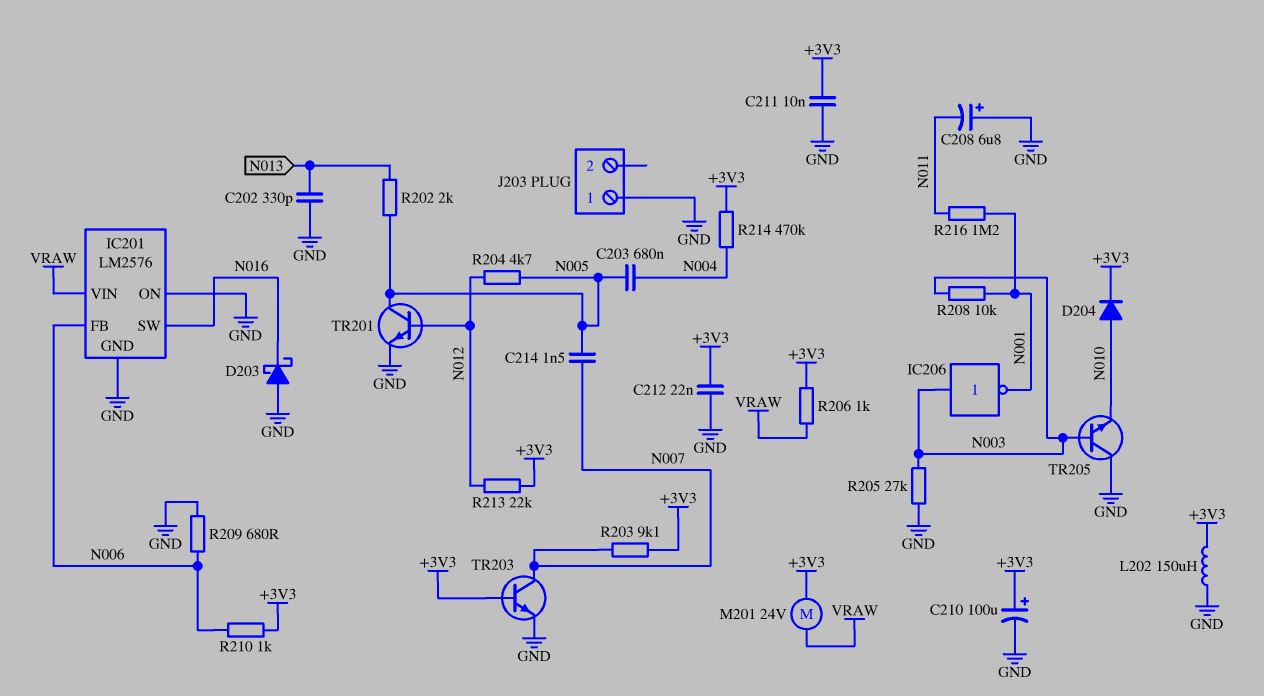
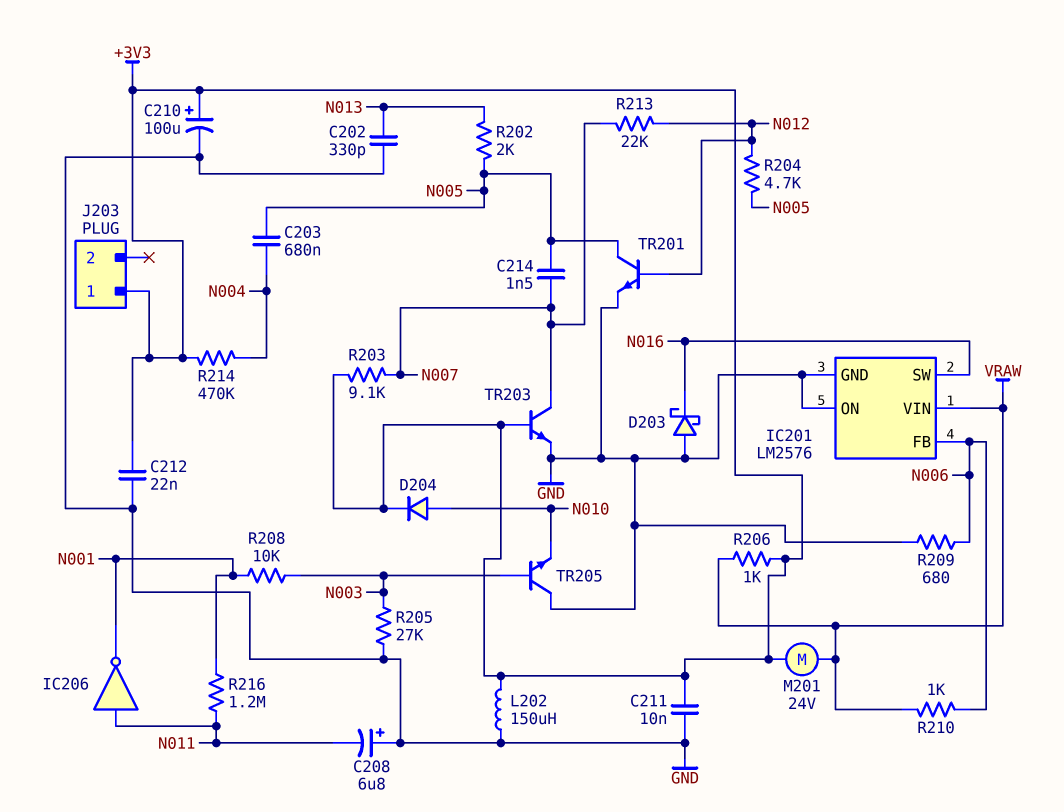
IC206: NOT (in N003, out N001) -> NOT (in N011, out N001)
J203 pin 1: GND -> +3V3
R210: 1k (+3V3, N006) -> 1k (N006, VRAW)
R213: 22k (+3V3, N012) -> 22k (N007, N012)

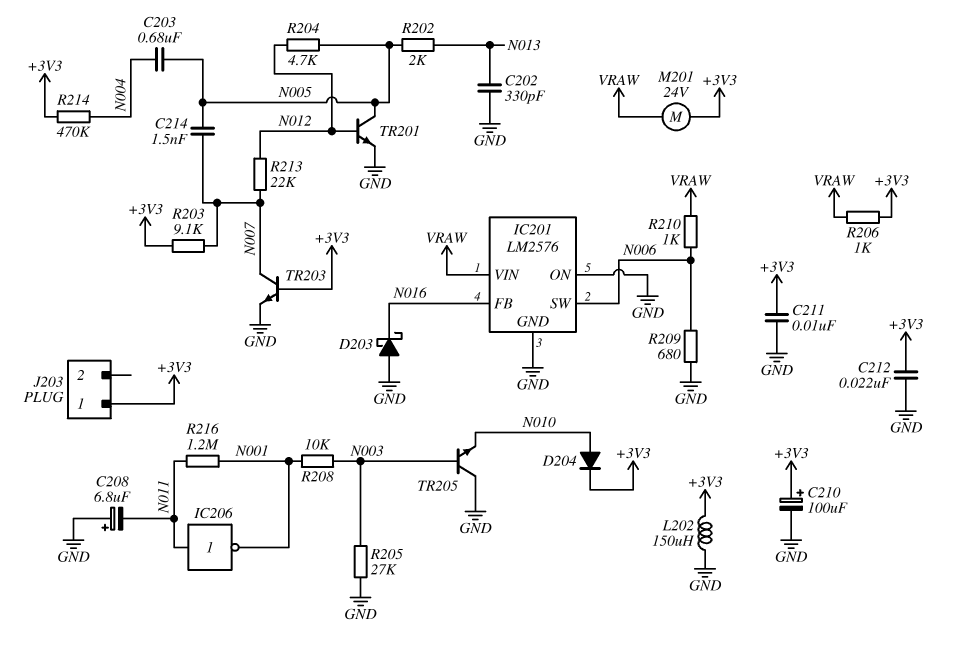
IC201 pin FB: N006 -> N016
IC201 pin SW: N016 -> N006

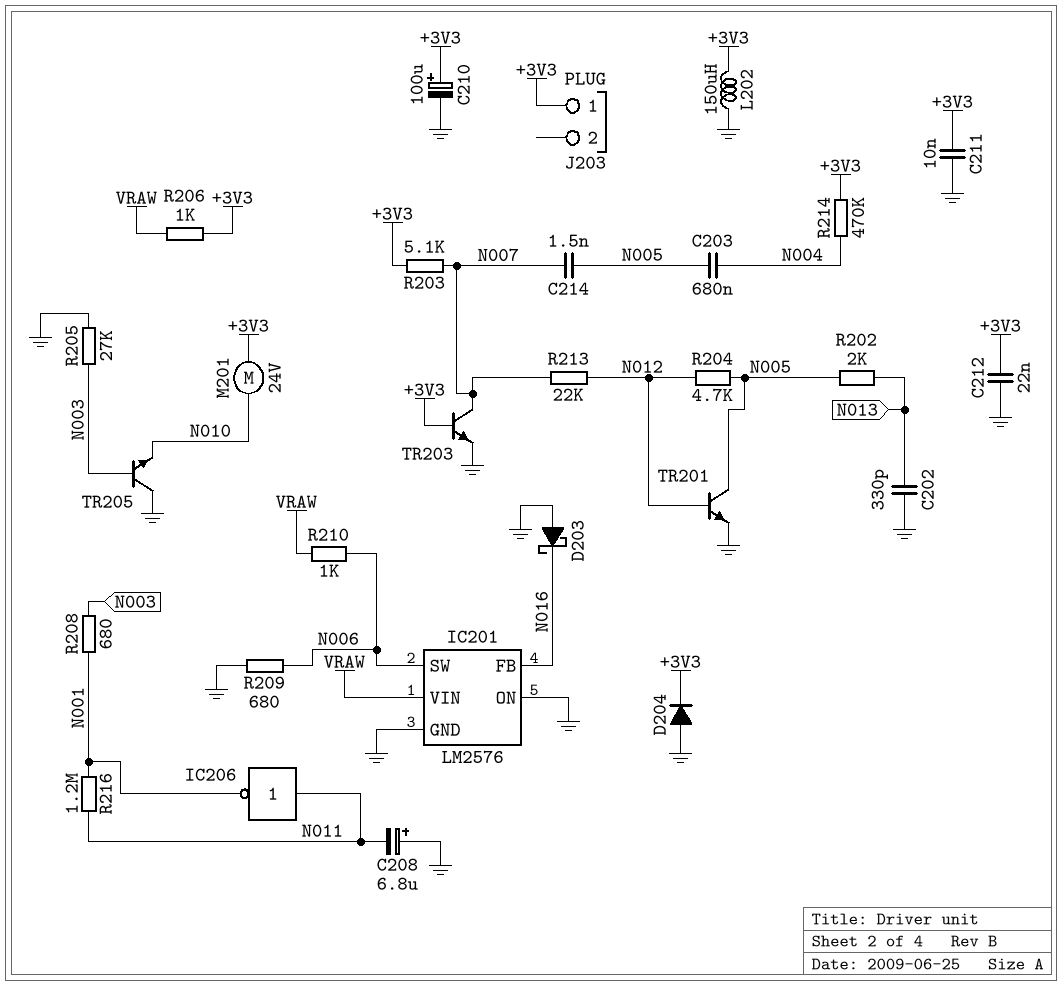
D204: diode (A N010, K +3V3) -> diode (A GND, K +3V3)
M201: motor 24V (+3V3, VRAW) -> motor 24V (+3V3, N010)
R203: 9.1k (+3V3, N007) -> 5.1k (+3V3, N007)
R208: 10k (N001, N003) -> 680 (N001, N003)

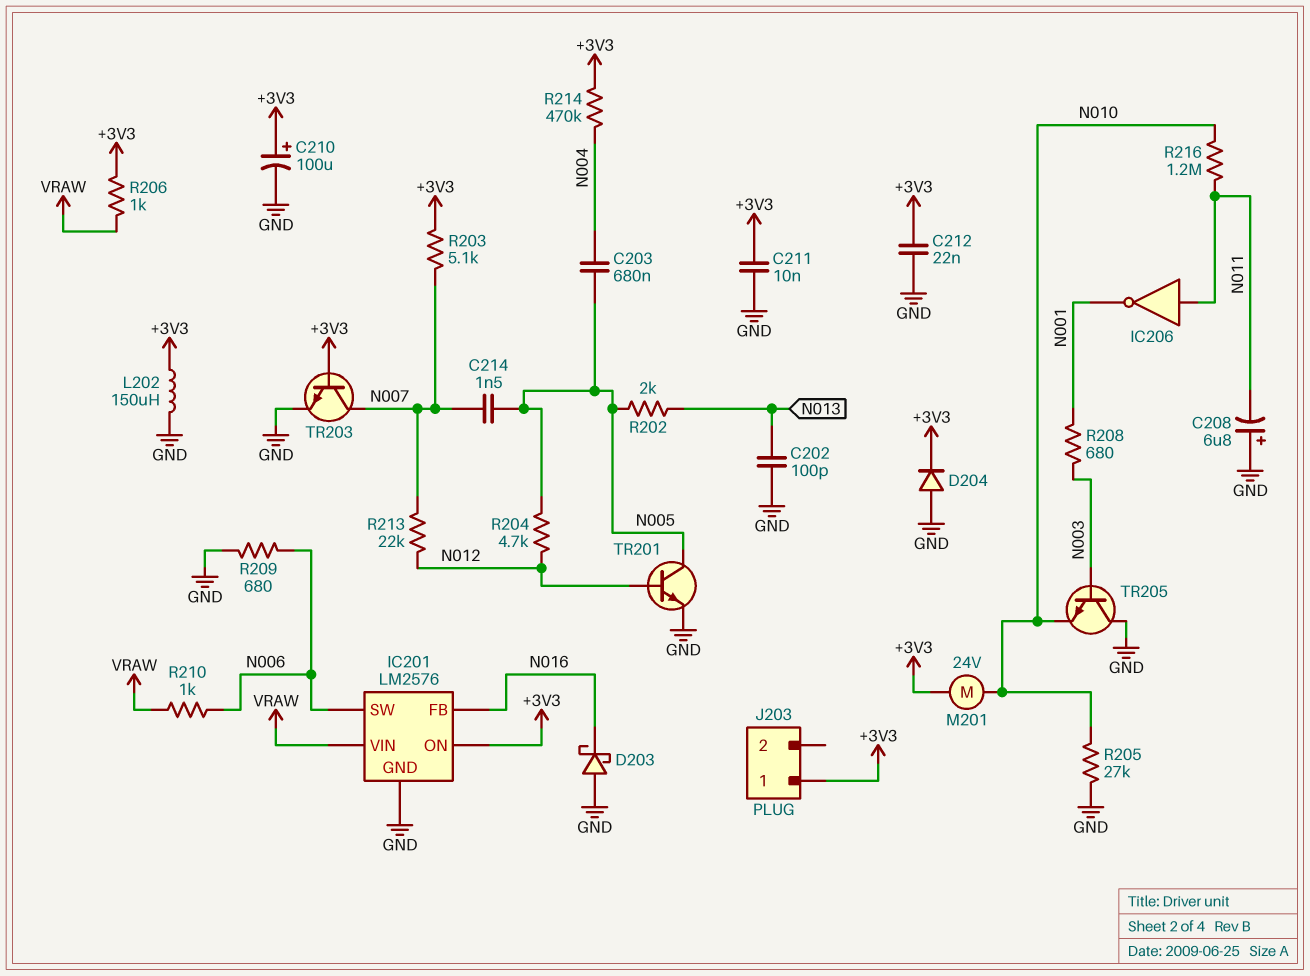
C202: 330pF (GND, N013) -> 100pF (GND, N013)
IC201 pin ON: GND -> +3V3
R205: 27k (GND, N003) -> 27k (GND, N010)
R216: 1.2M (N001, N011) -> 1.2M (N010, N011)

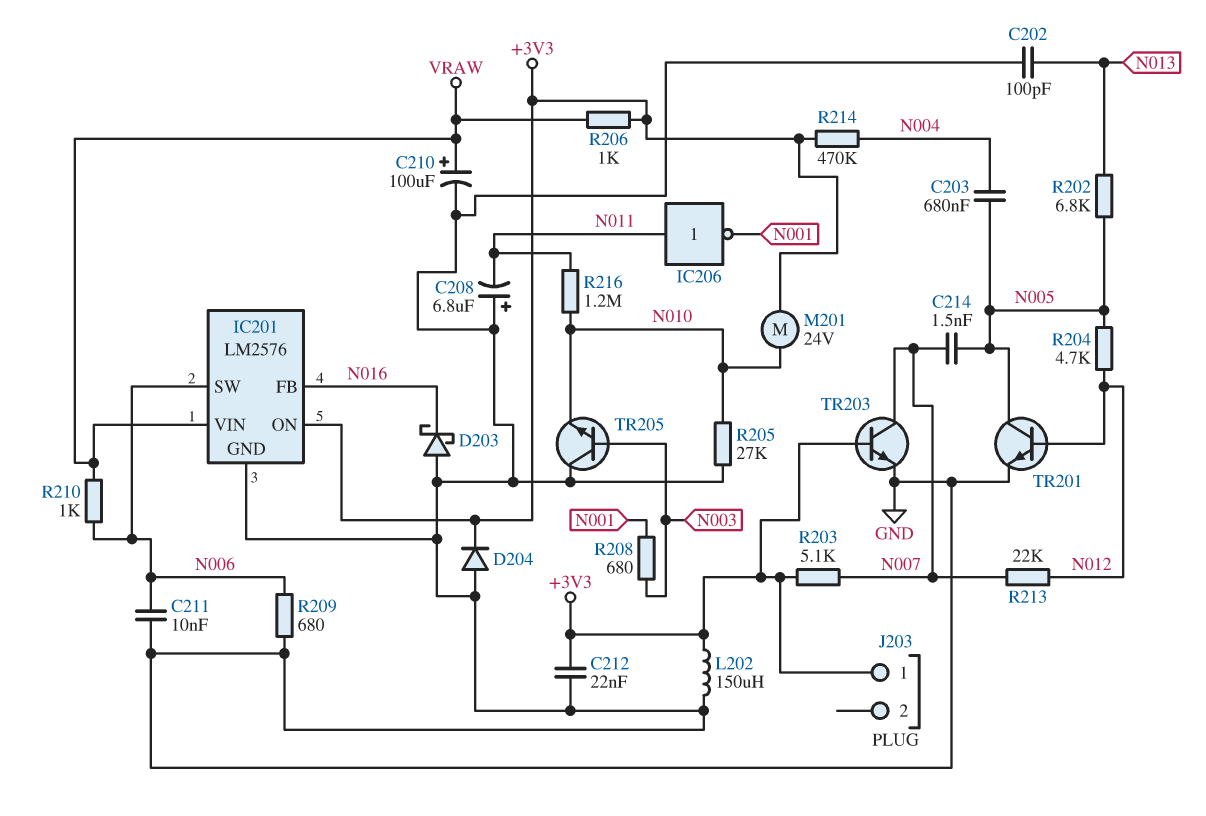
C210: 100uF (plus +3V3, minus GND) -> 100uF (plus VRAW, minus GND)
C211: 10nF (+3V3, GND) -> 10nF (GND, N006)
R202: 2k (N005, N013) -> 6.8k (N005, N013)

